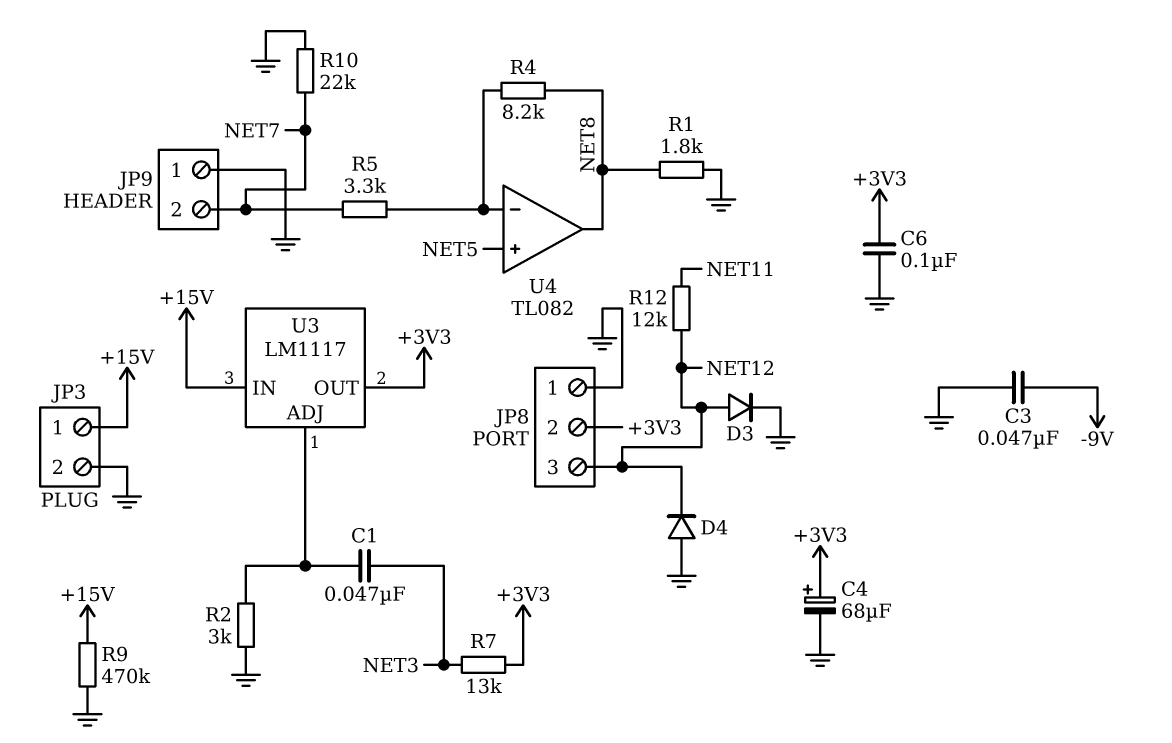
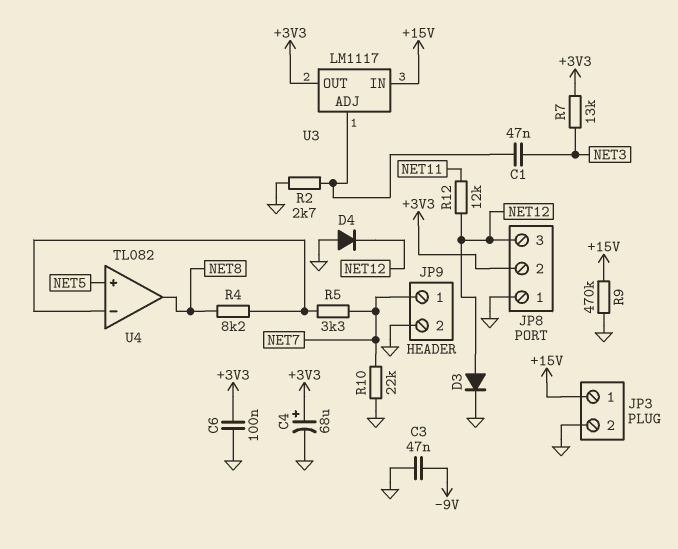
JP9 pin 1: GND -> NET7
JP9 pin 2: NET7 -> GND
R1: 1.8k (GND, NET8) -> none
R2: 3k (GND, U3/ADJ) -> 2.7k (GND, U3/ADJ)

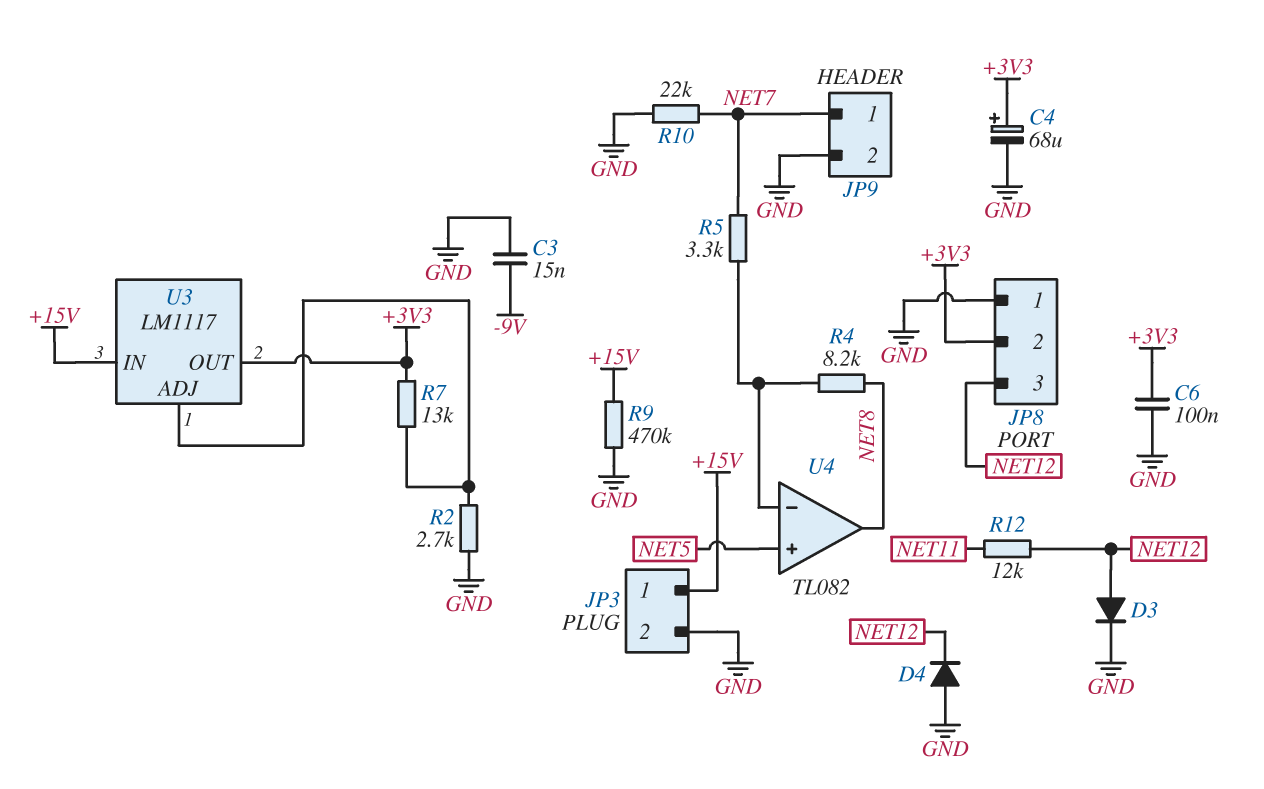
C1: 47nF (NET3, U3/ADJ) -> none
C3: 47nF (-9V, GND) -> 15nF (-9V, GND)
R7: 13k (+3V3, NET3) -> 13k (+3V3, U3/ADJ)

